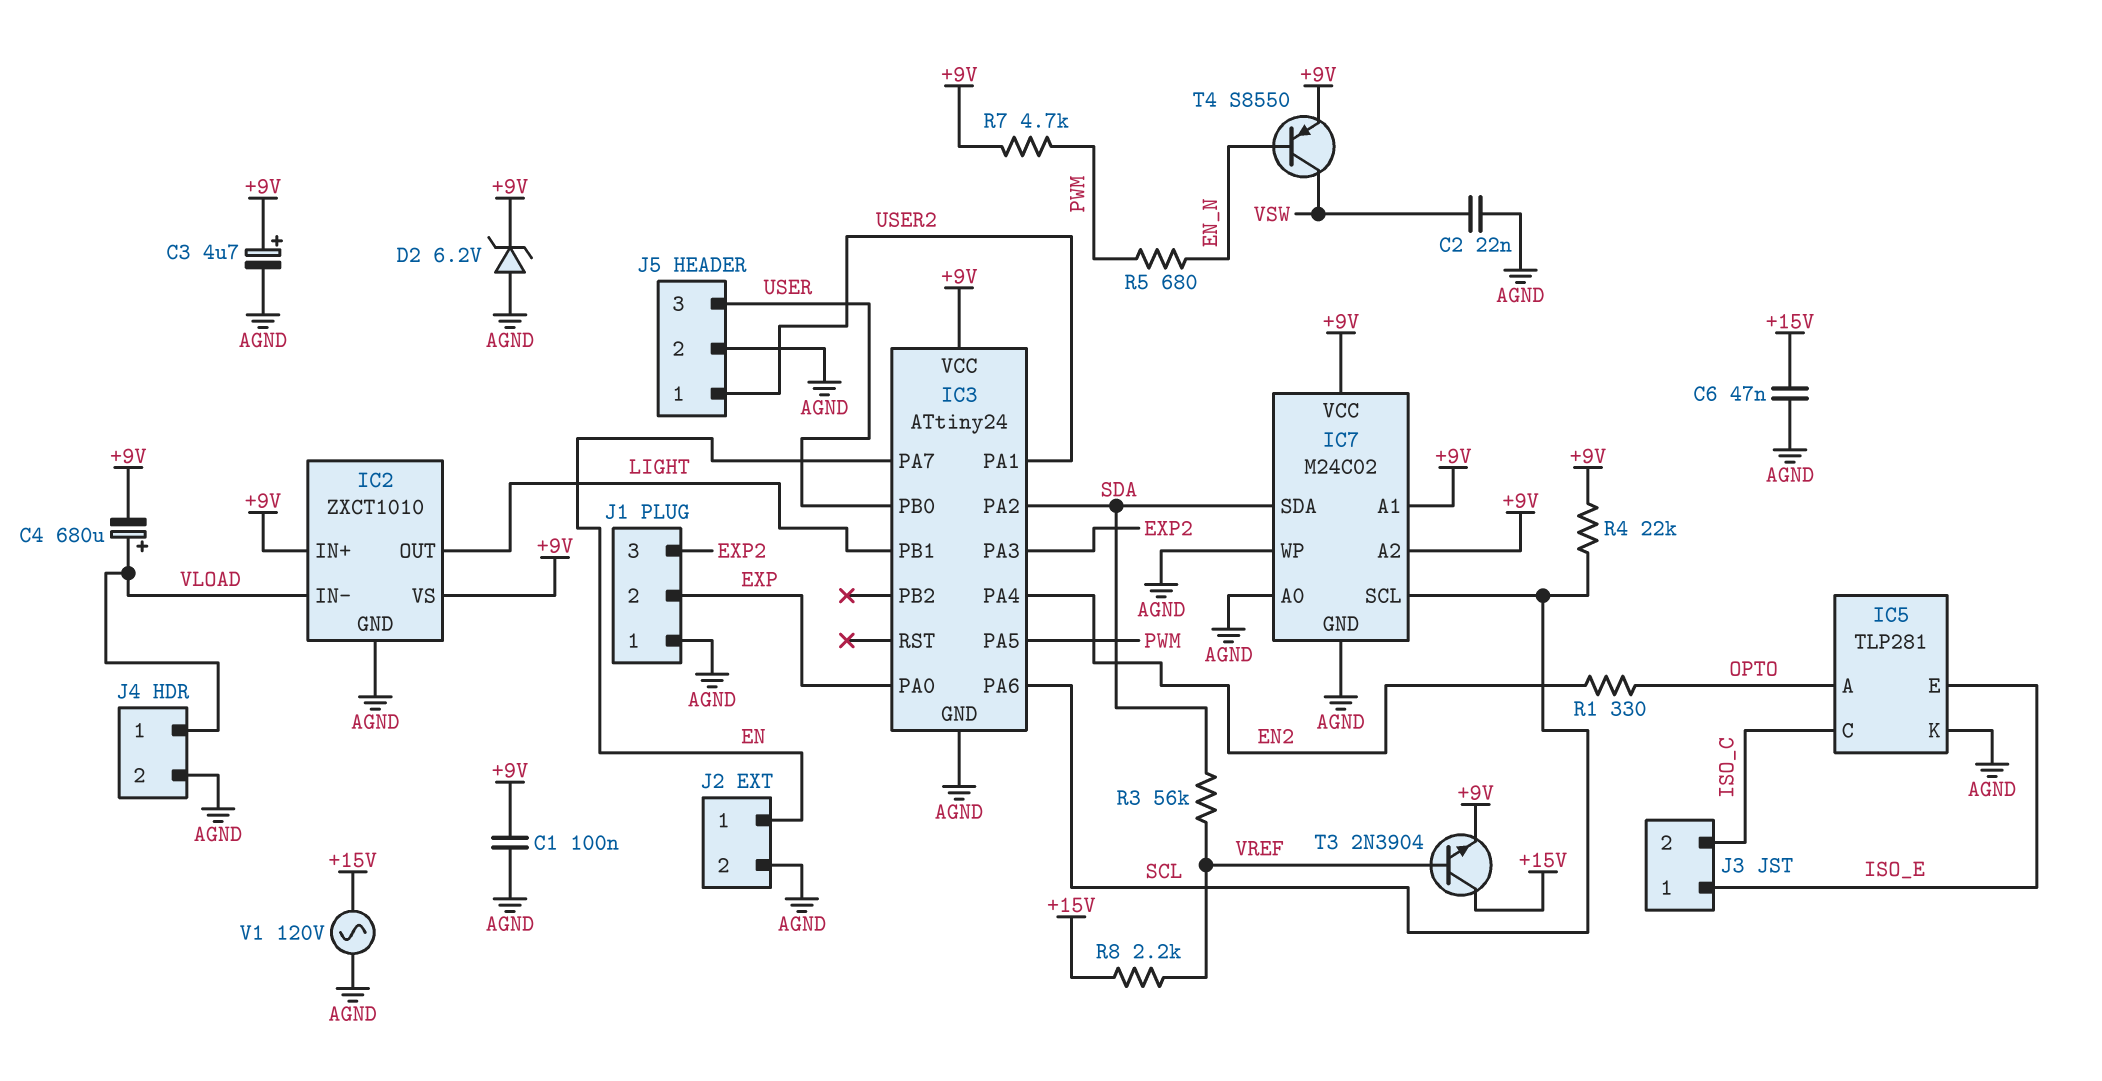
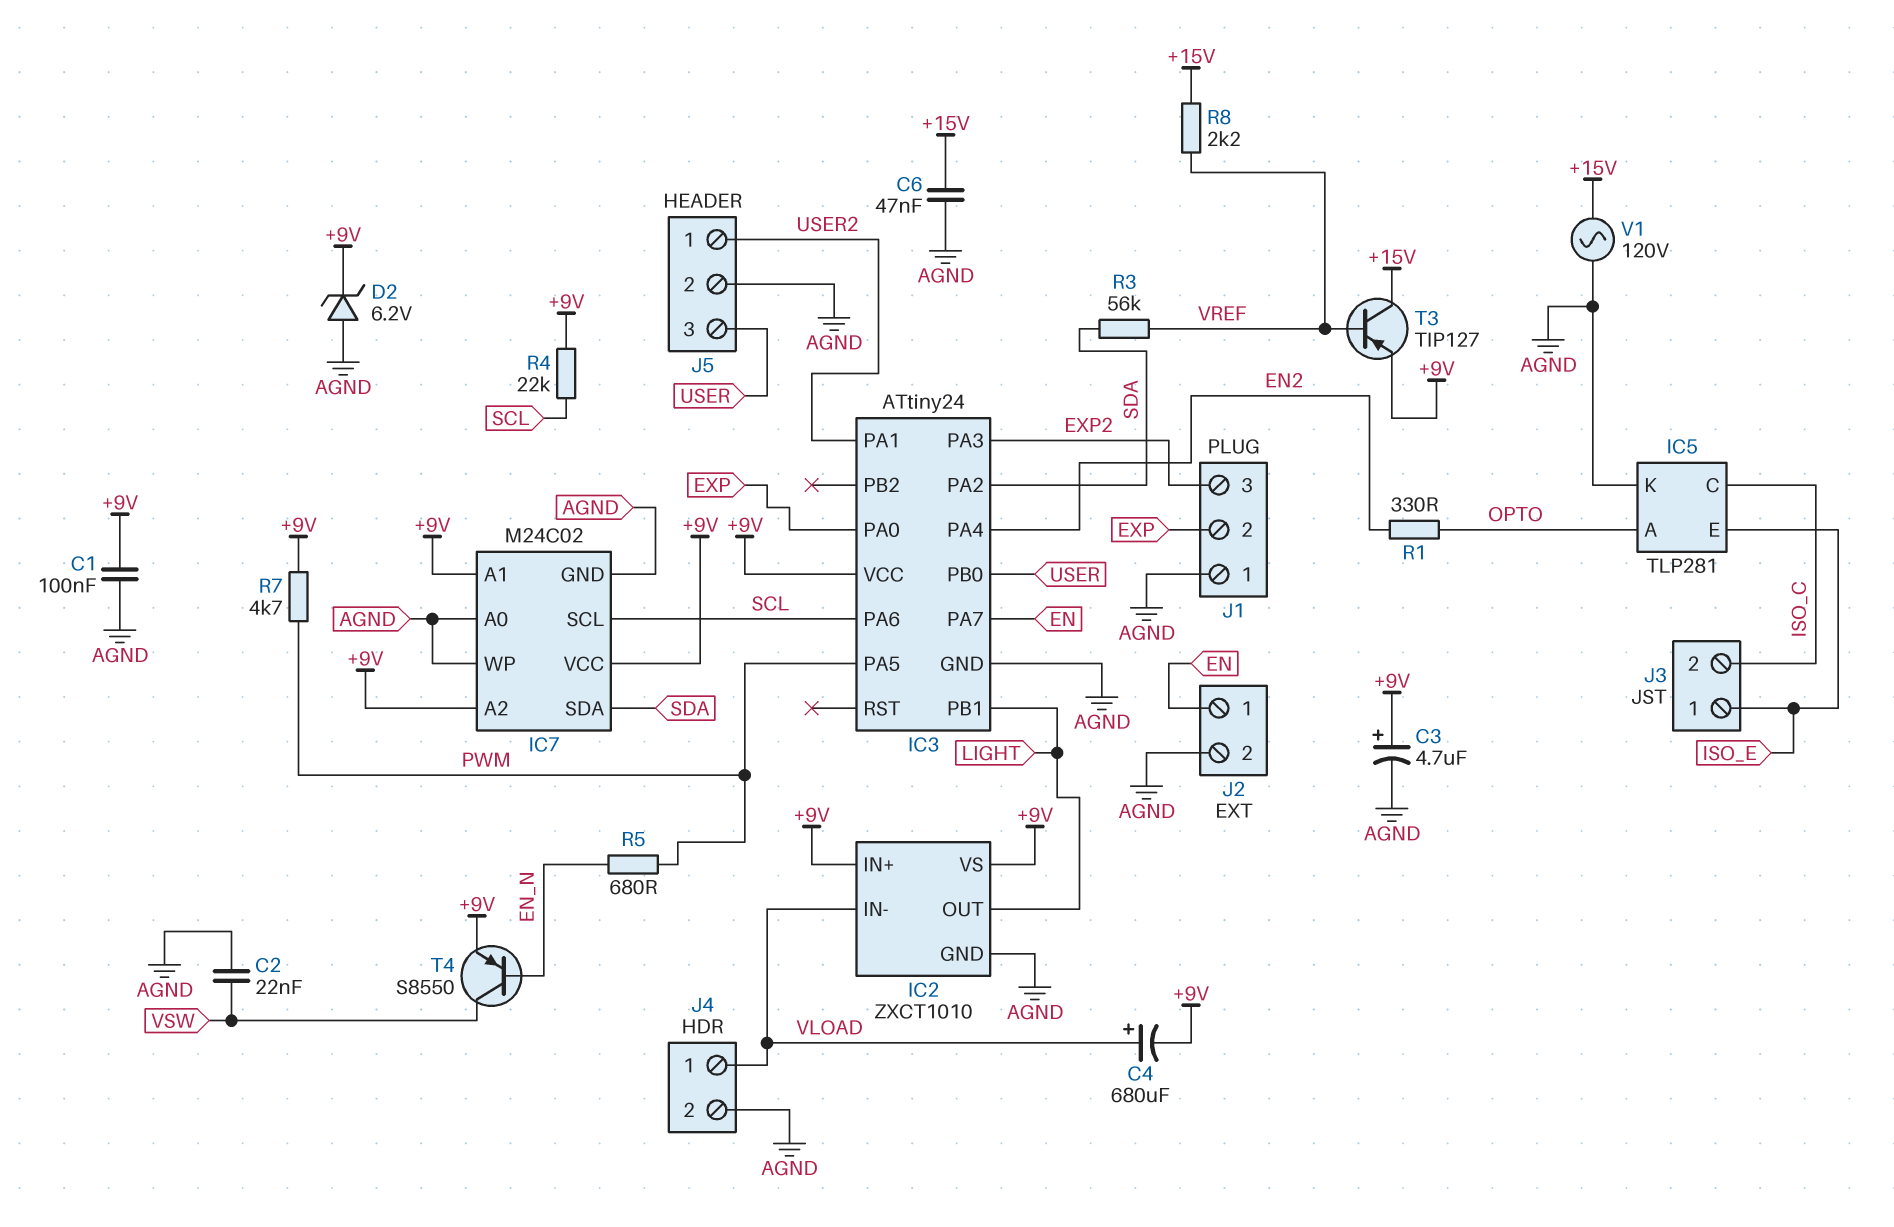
T3: NPN 2N3904 (B VREF, C +15V, E +9V) -> PNP TIP127 (B VREF, C +15V, E +9V)

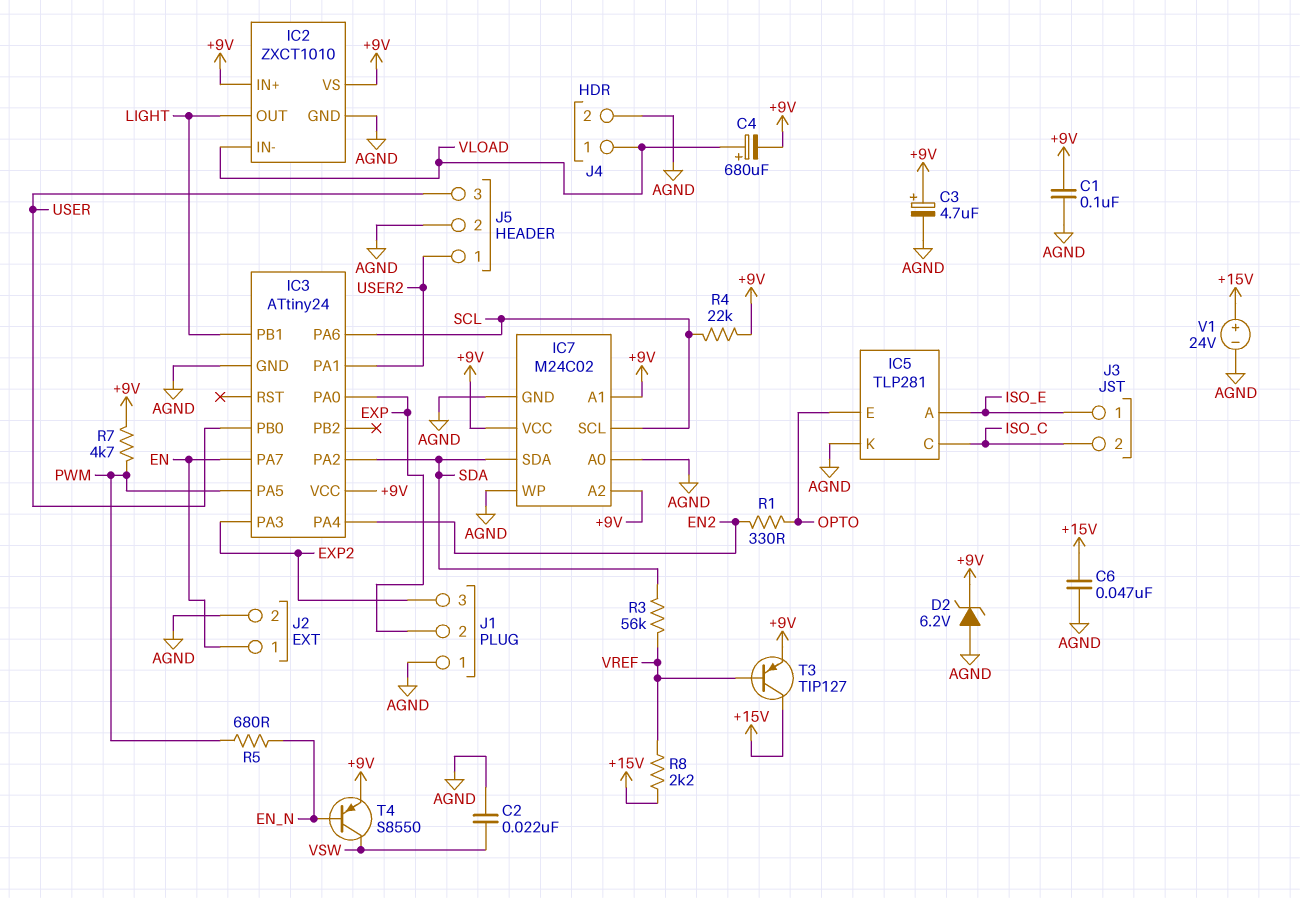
IC5 pin A: OPTO -> ISO_E
IC5 pin E: ISO_E -> OPTO
V1: AC 120V (+15V, AGND) -> 24V (plus +15V, minus AGND)

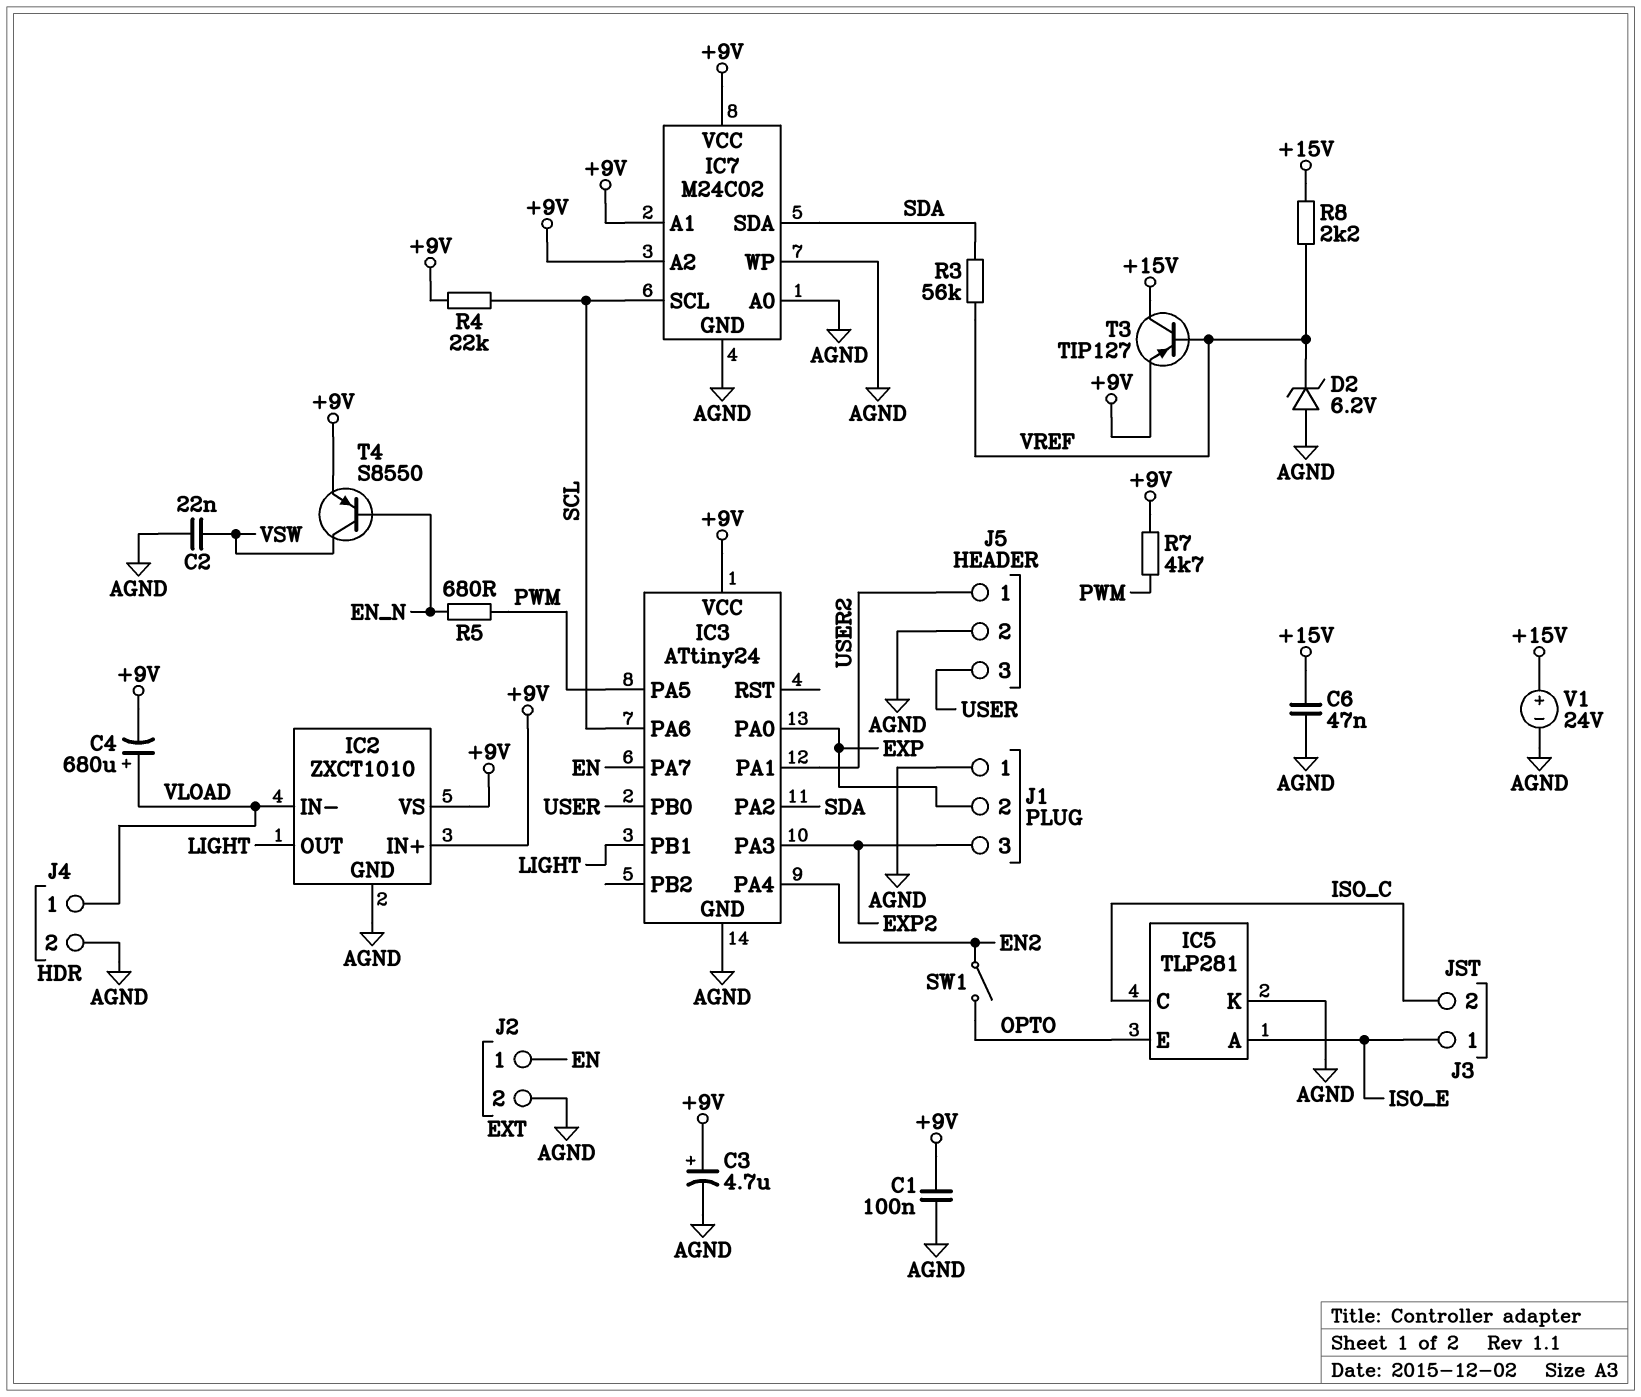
D2: zener 6.2V (A AGND, K +9V) -> zener 6.2V (A AGND, K VREF)
R1: 330 (EN2, OPTO) -> none
SW1: none -> switch (EN2, OPTO)

